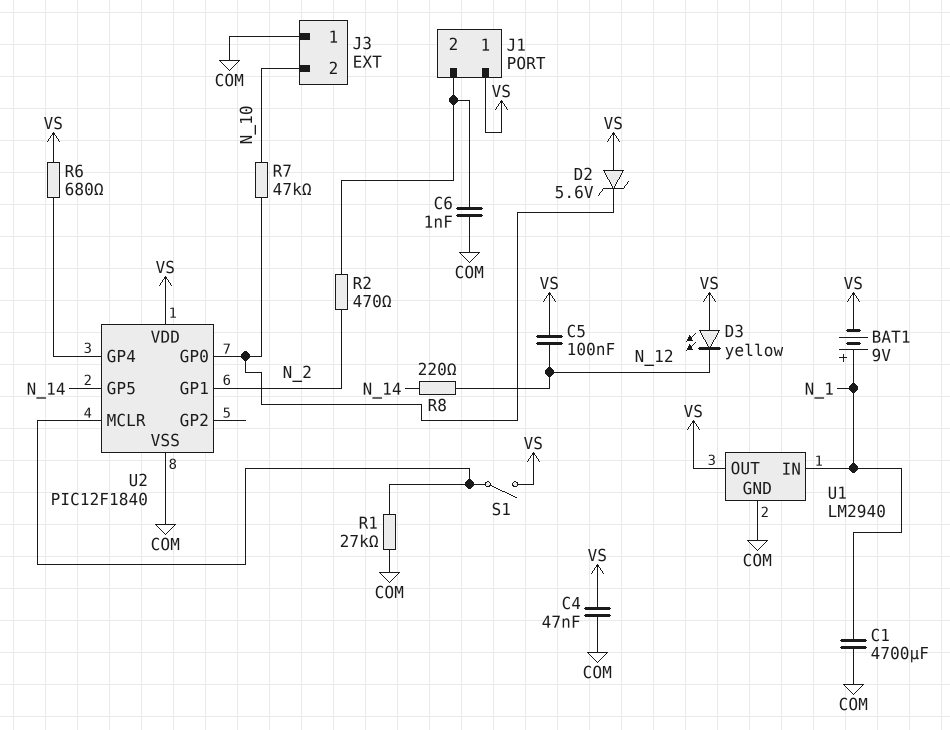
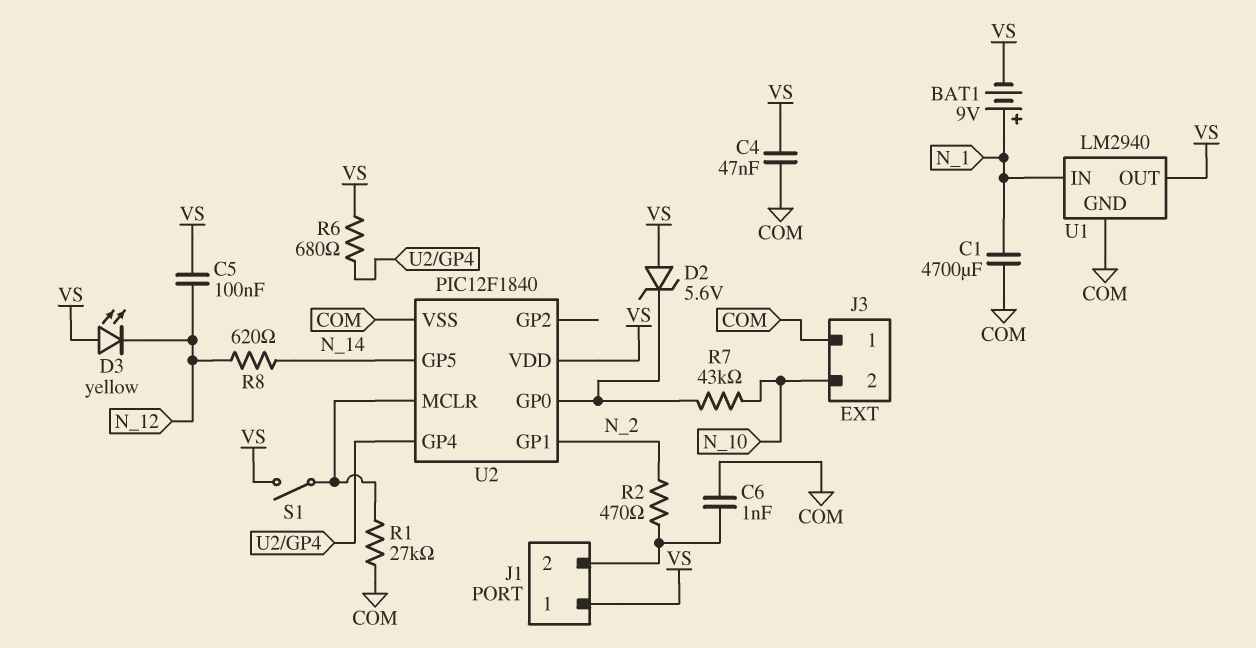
R7: 47k (N_10, U2/GP0) -> 43k (N_10, U2/GP0)
R8: 220 (N_12, N_14) -> 620 (N_12, N_14)

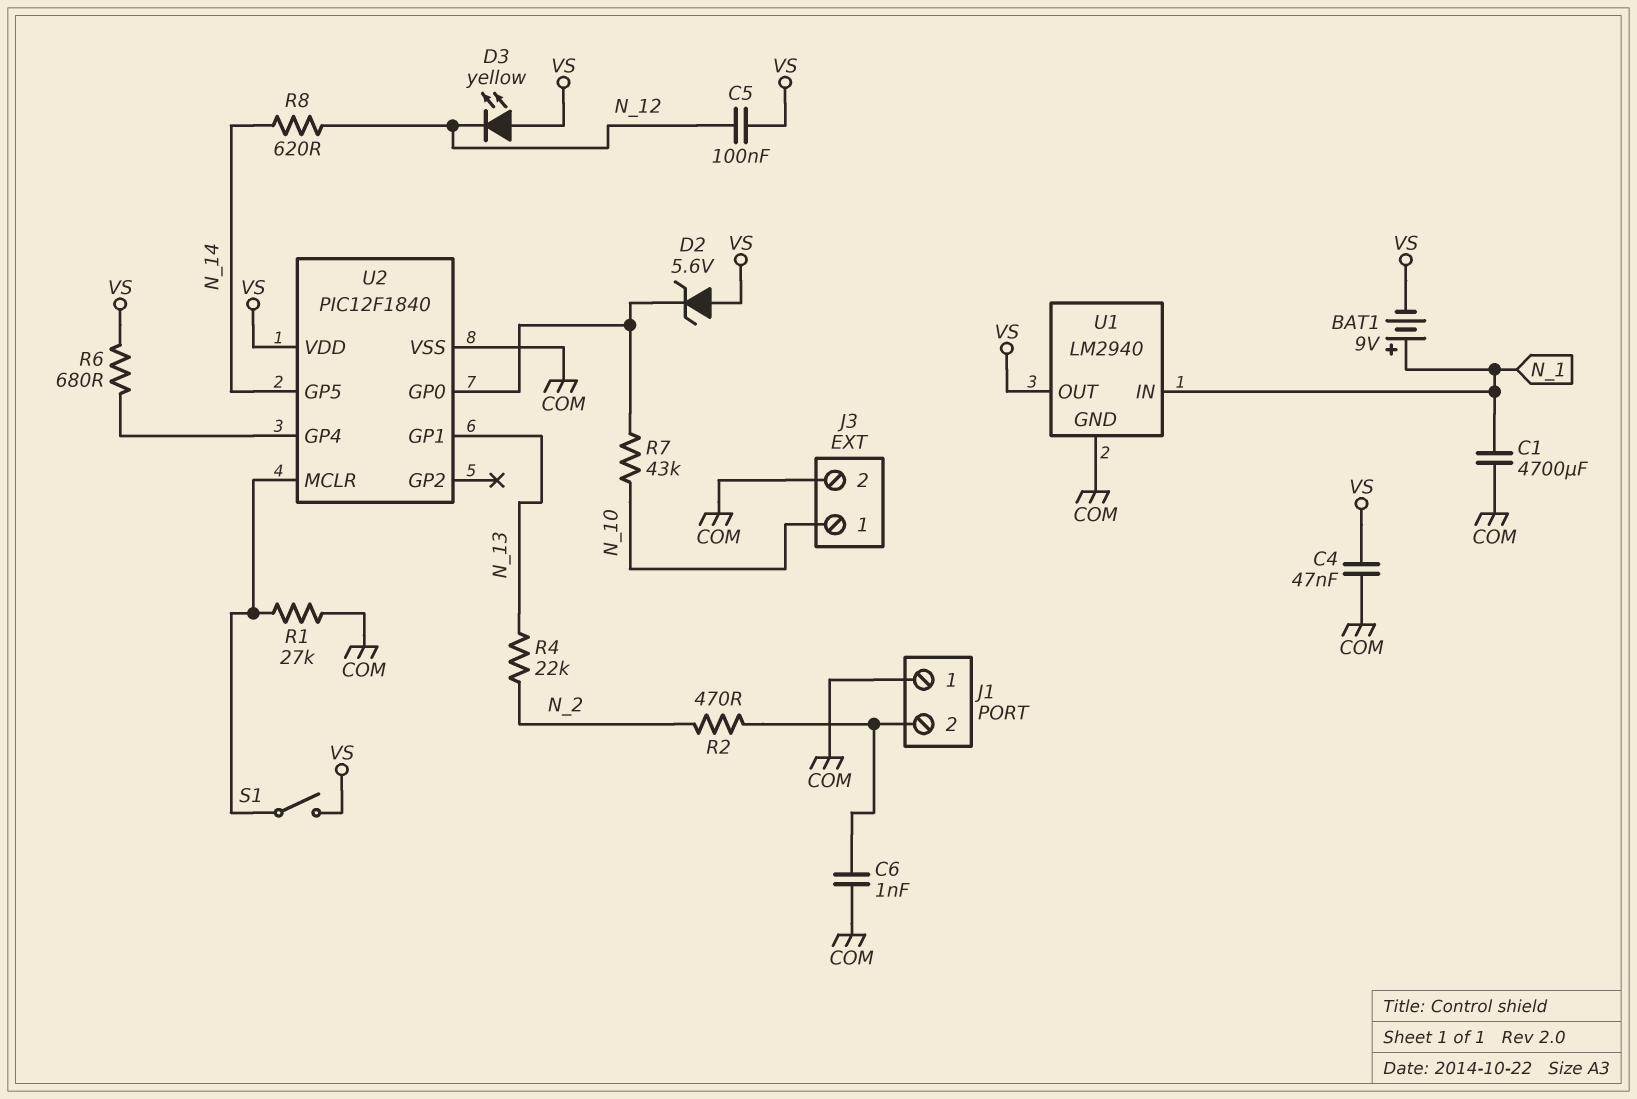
J1 pin 1: VS -> COM
J3 pin 1: COM -> N_10
J3 pin 2: N_10 -> COM
R4: none -> 22k (N_2, N_13)
U2 pin GP1: N_2 -> N_13

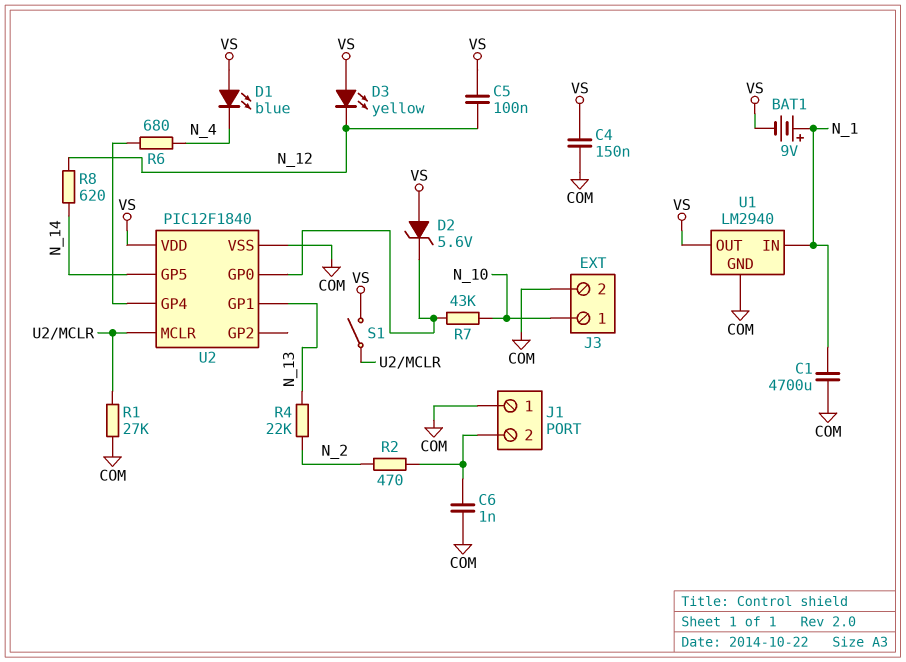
C4: 47nF (COM, VS) -> 150nF (COM, VS)
D1: none -> LED blue (A VS, K N_4)
R6: 680 (U2/GP4, VS) -> 680 (N_4, U2/GP4)

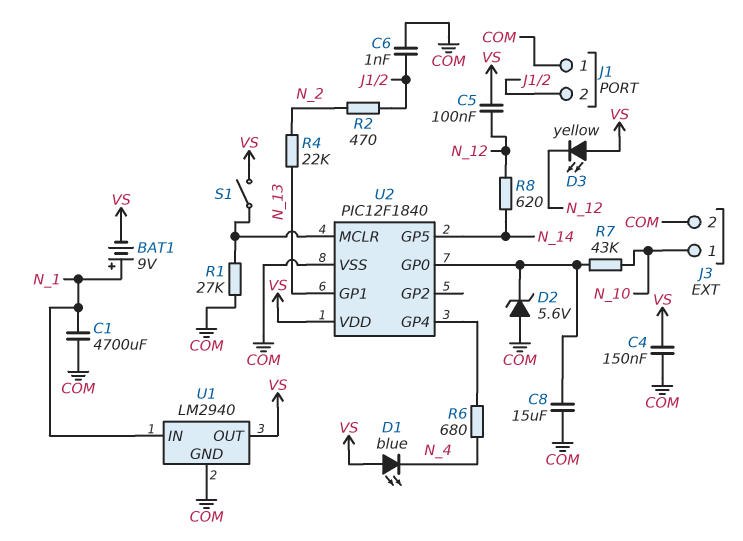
C8: none -> 15uF (COM, U2/GP0)
D2: zener 5.6V (A VS, K U2/GP0) -> zener 5.6V (A COM, K U2/GP0)

